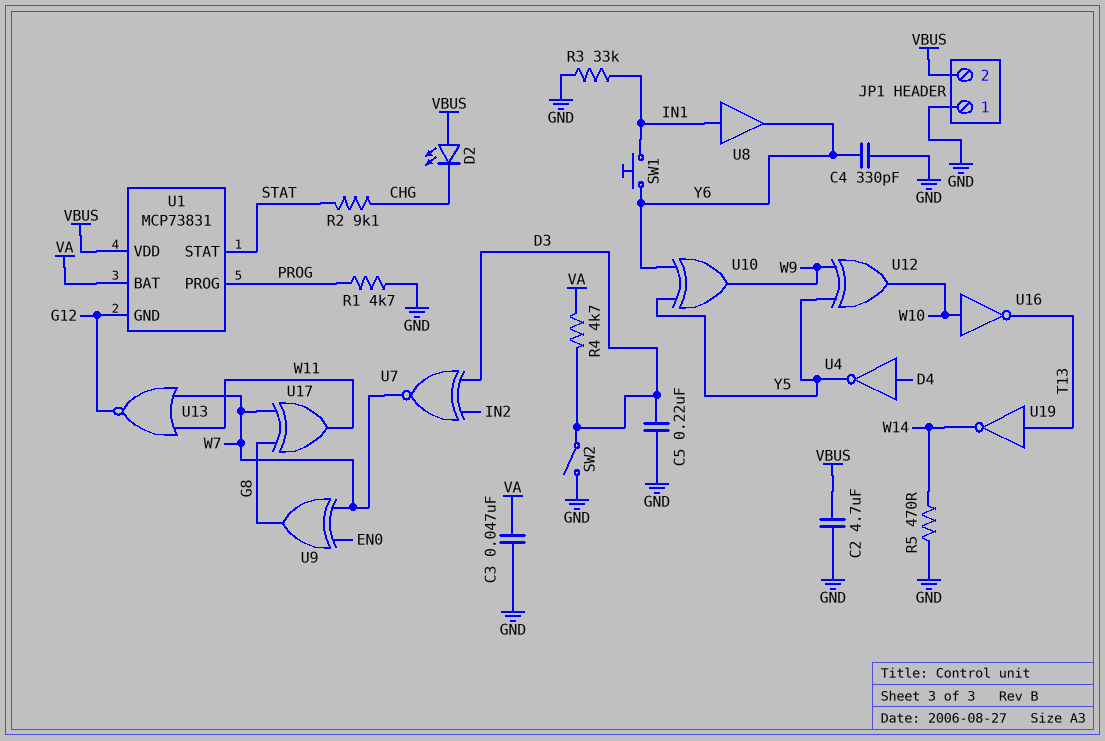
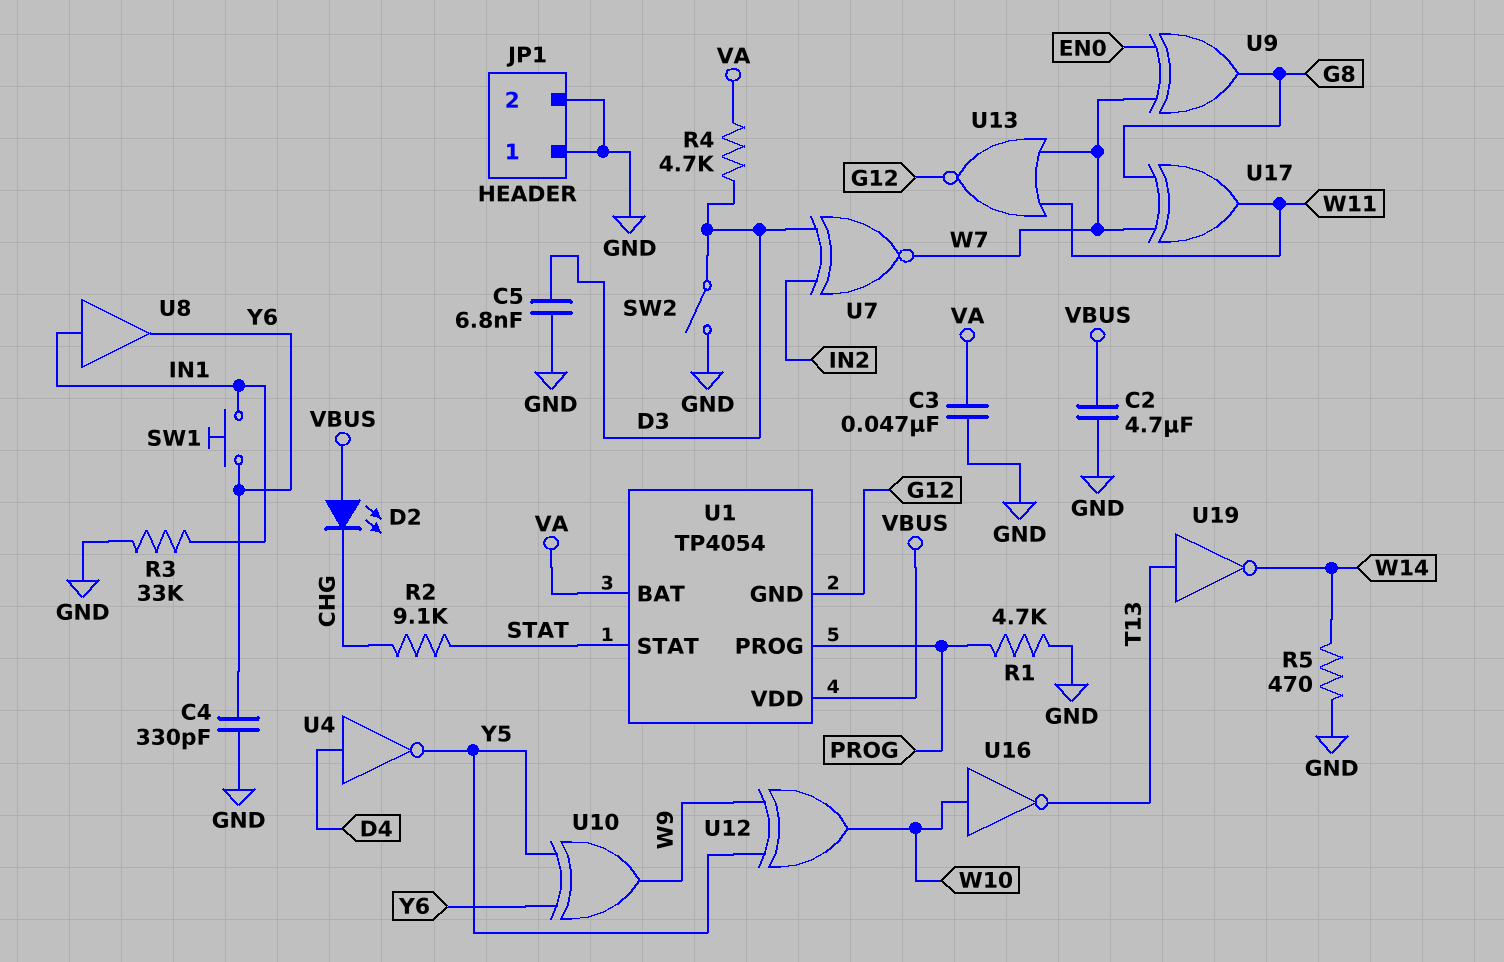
C5: 220nF (D3, GND) -> 6.8nF (D3, GND)
JP1 pin 2: VBUS -> GND
U1: MCP73831 -> TP4054

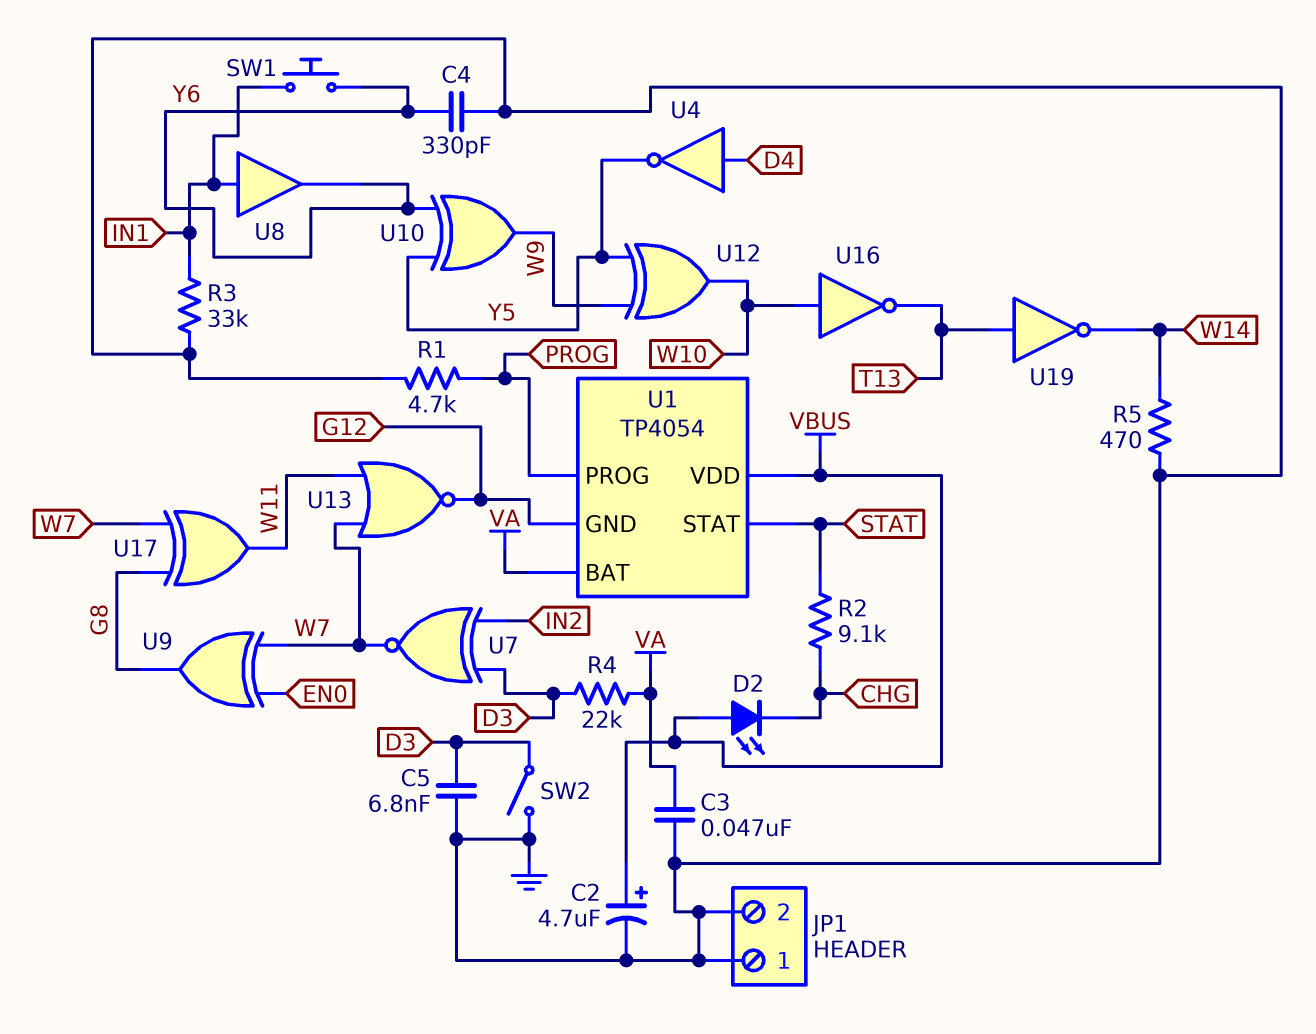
C2: 4.7uF (GND, VBUS) -> 4.7uF (plus VBUS, minus GND)
R4: 4.7k (D3, VA) -> 22k (D3, VA)

